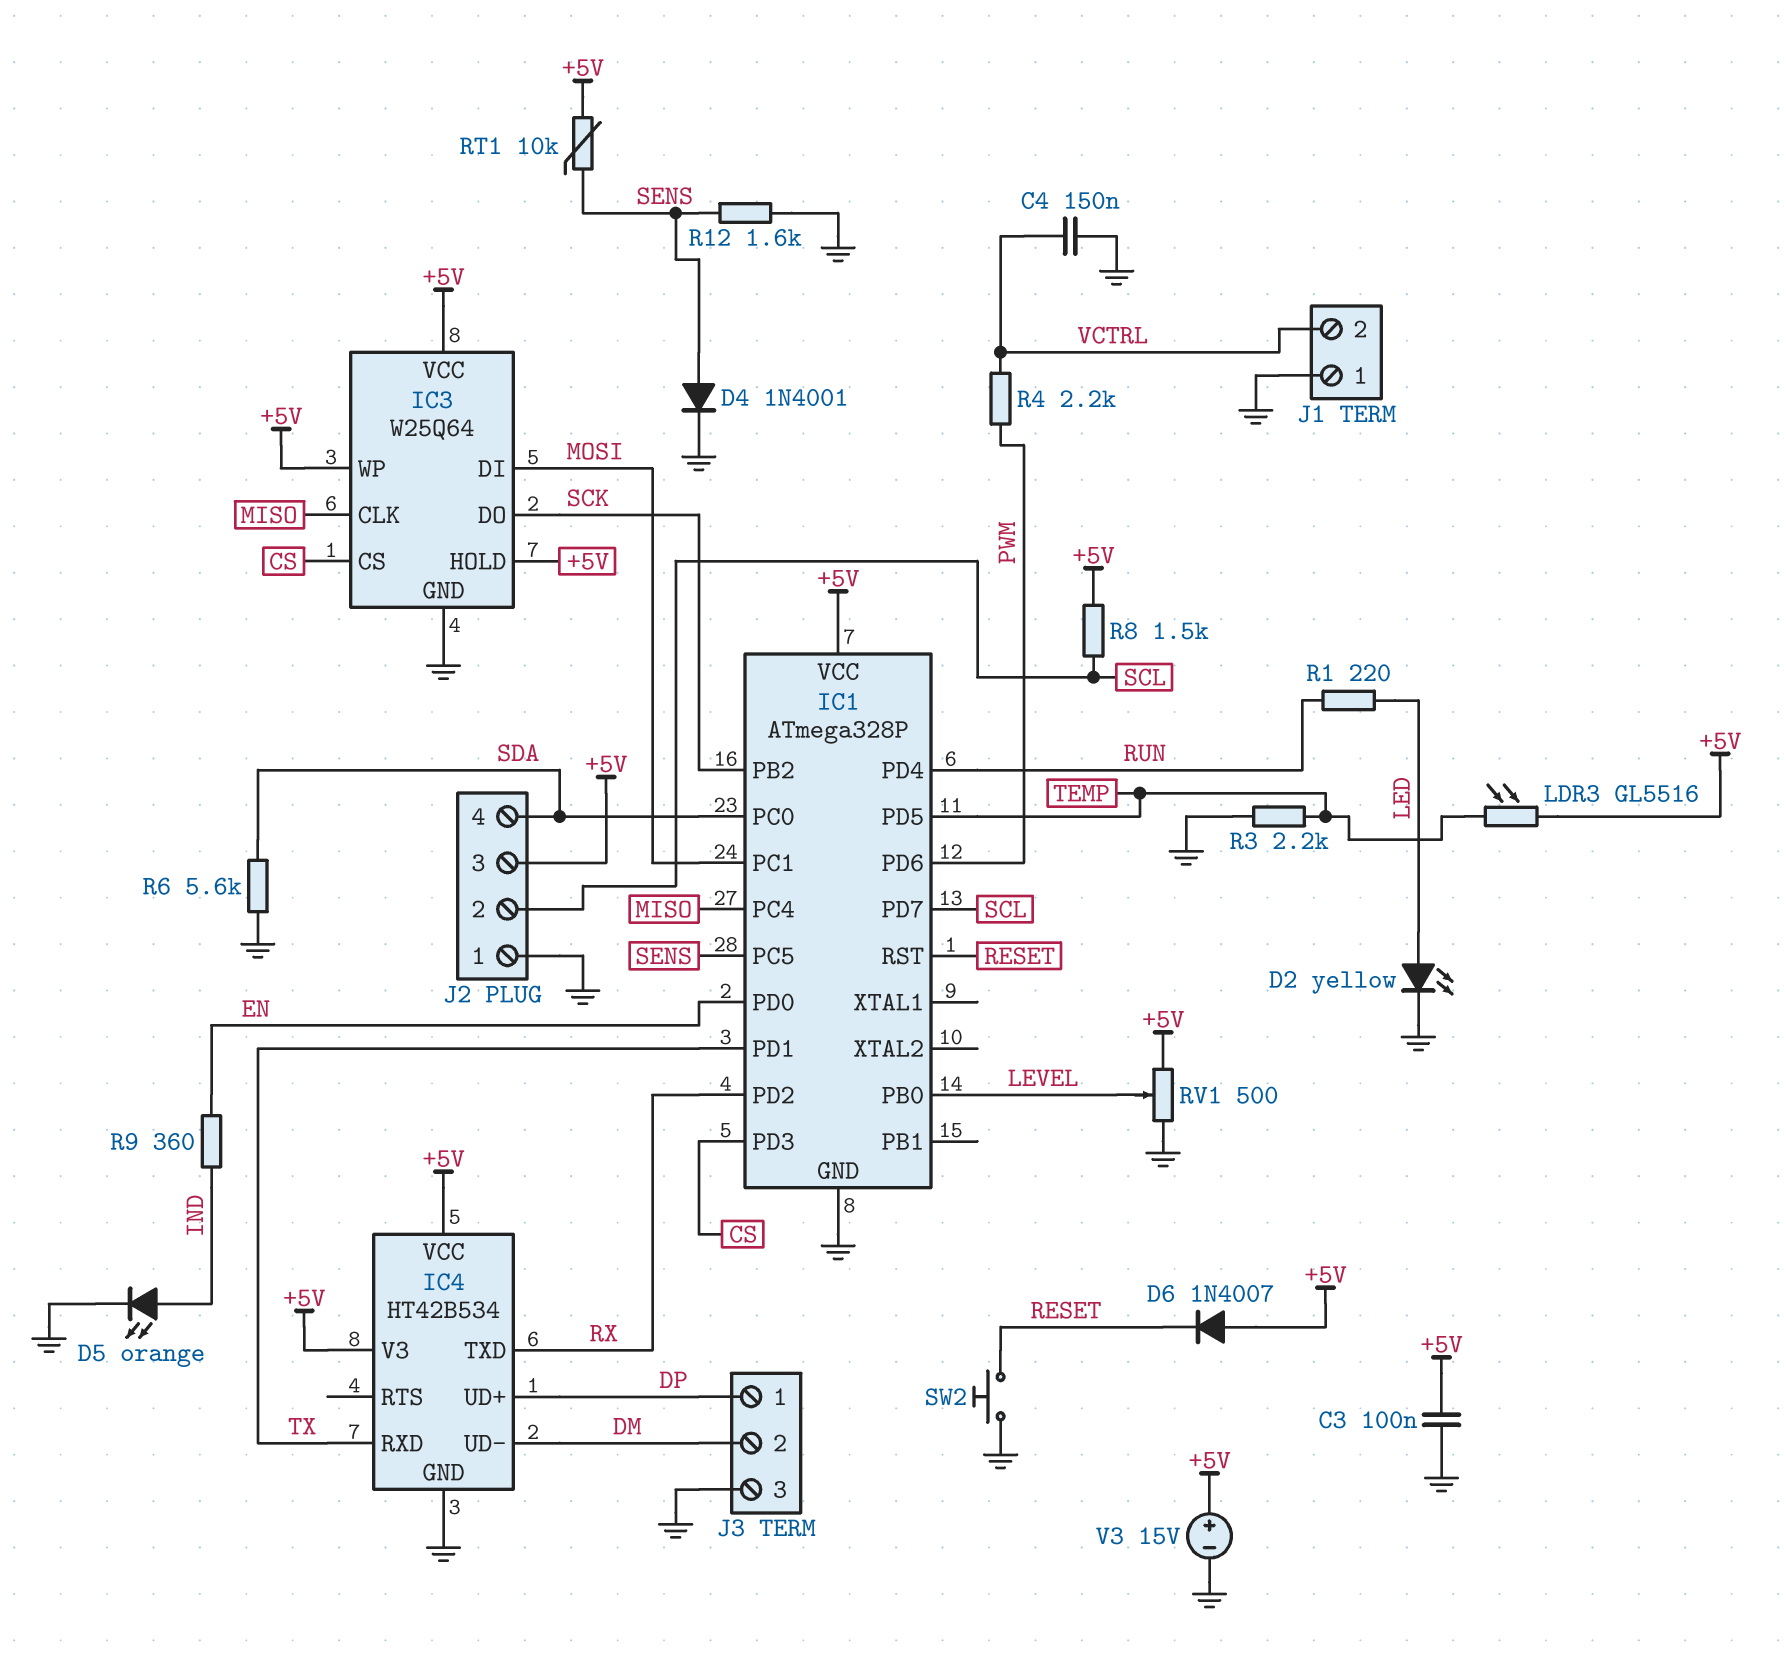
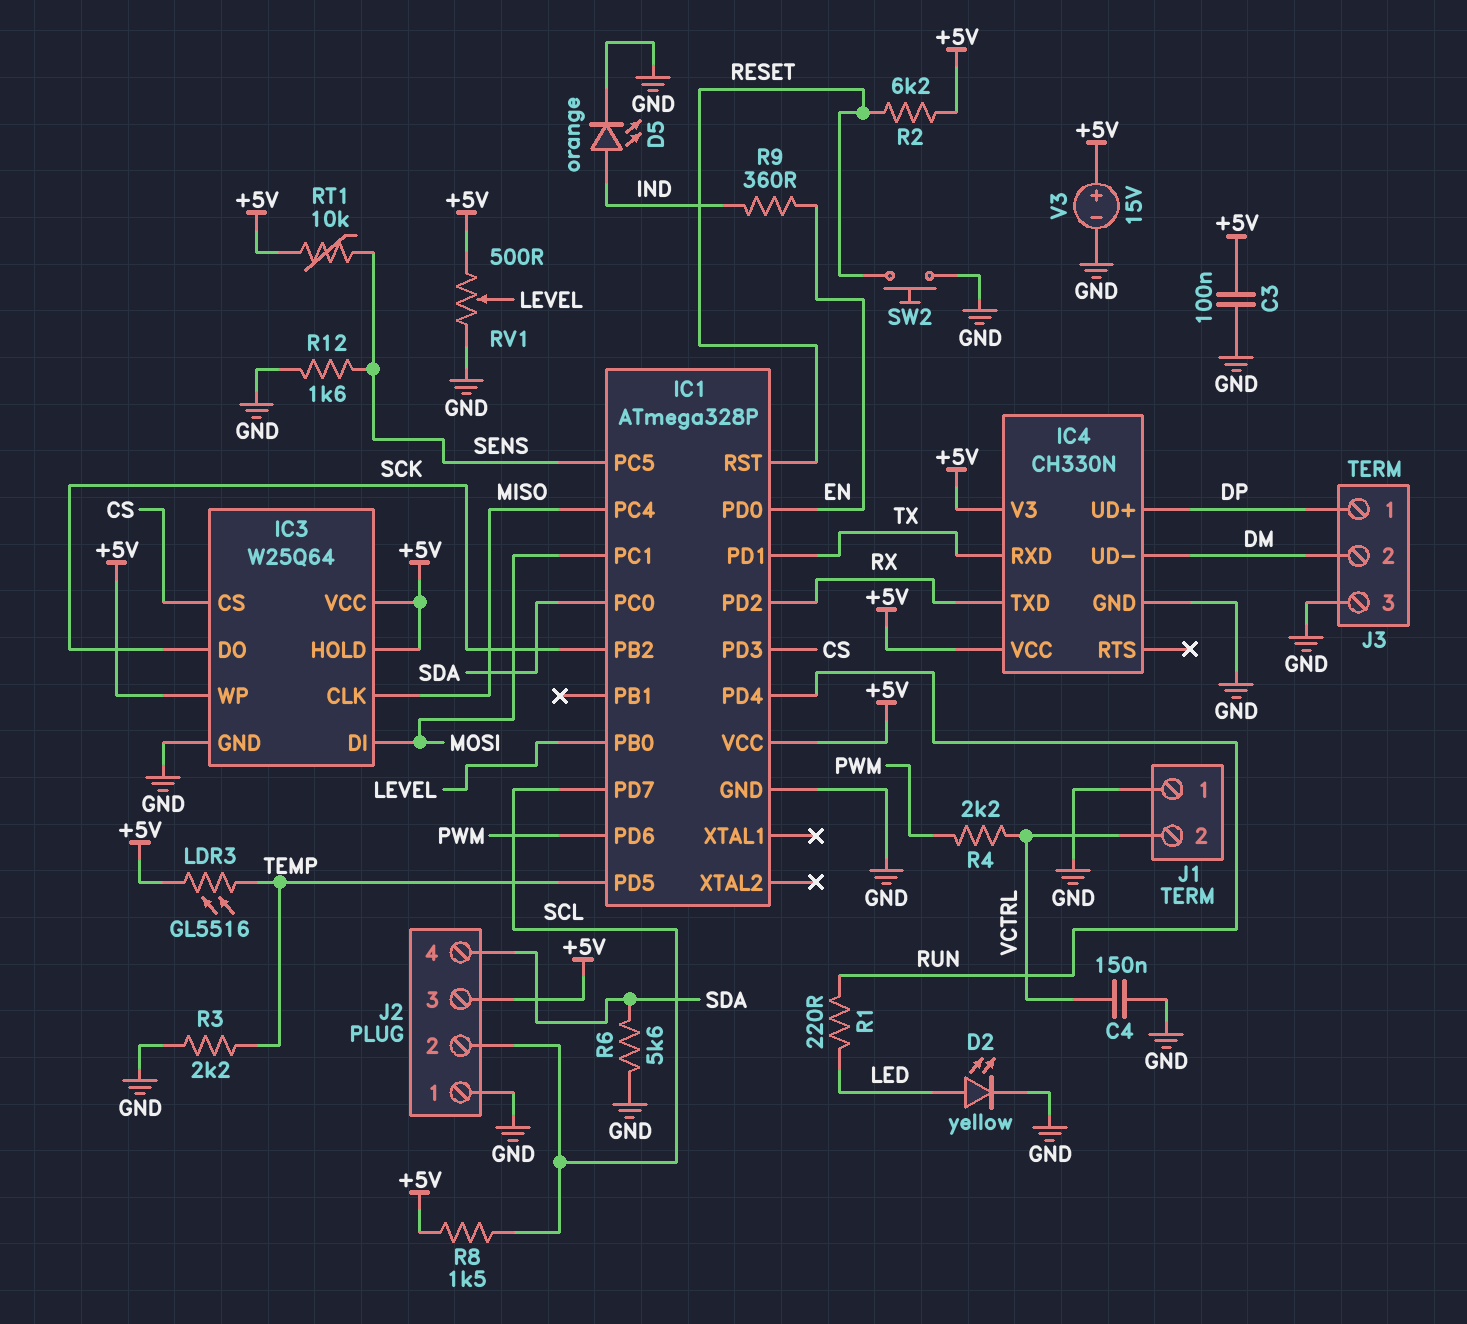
D4: diode 1N4001 (A SENS, K GND) -> none
D6: diode 1N4007 (A +5V, K RESET) -> none
IC4: HT42B534 -> CH330N
R2: none -> 6.2k (+5V, RESET)

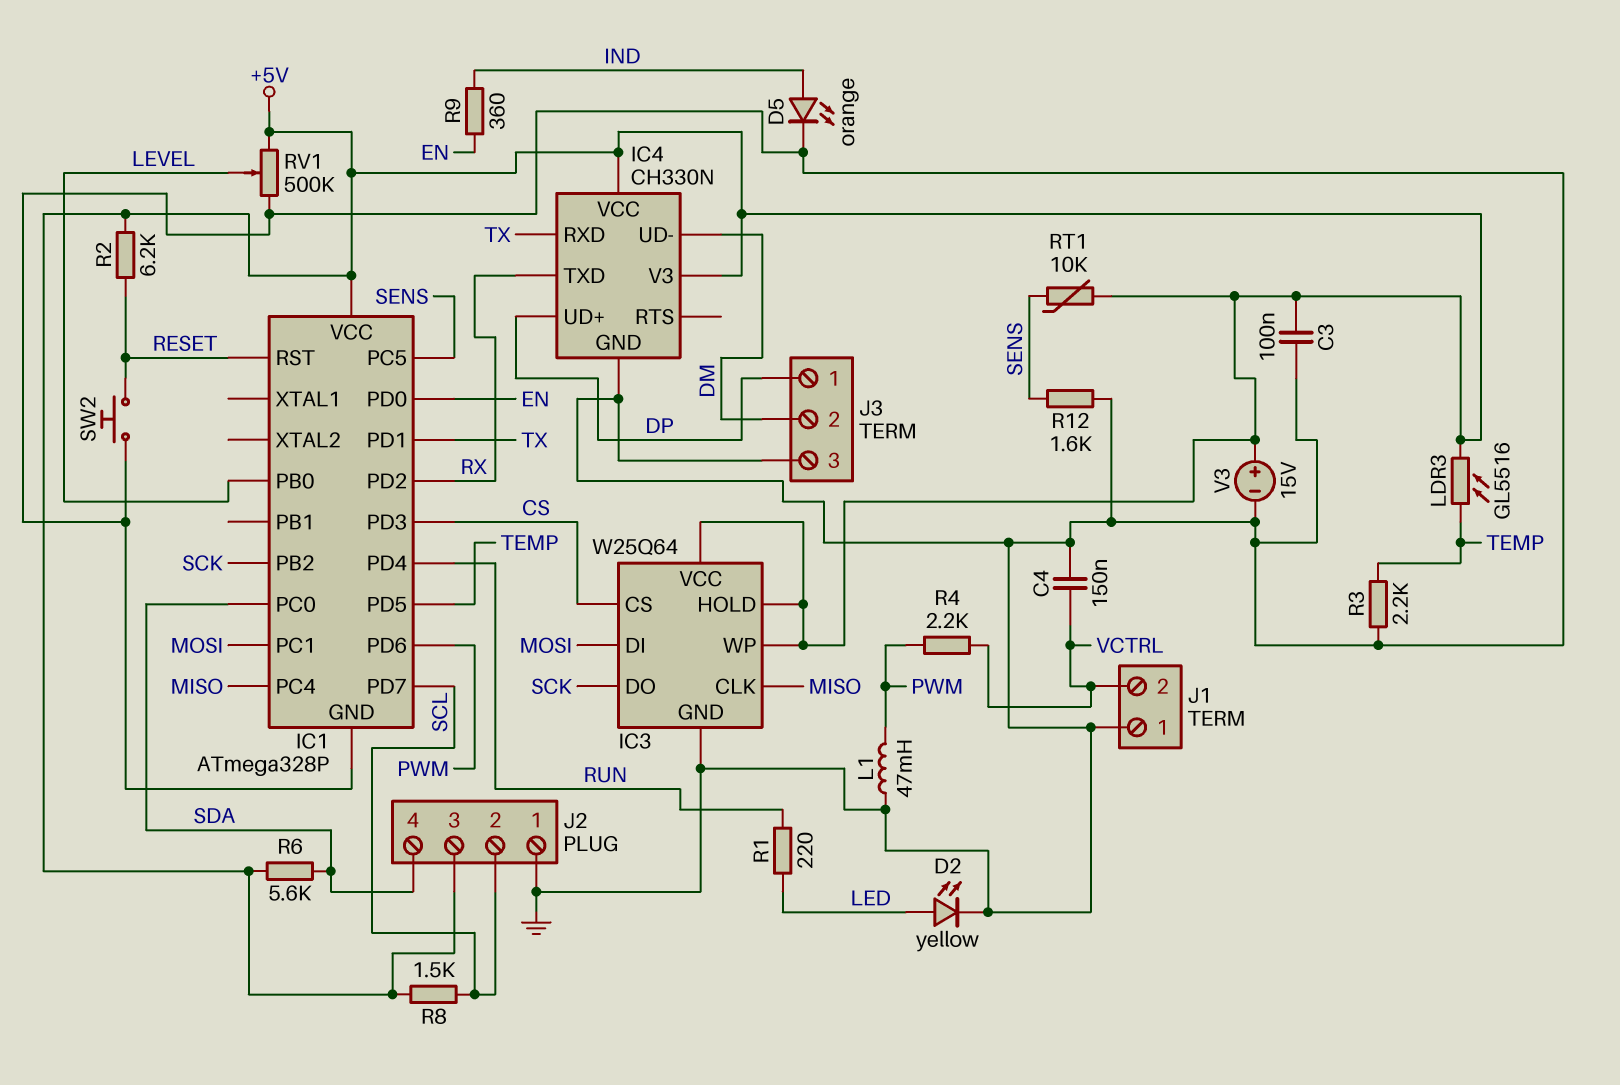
L1: none -> 47mH (GND, PWM)
R6: 5.6k (GND, SDA) -> 5.6k (+5V, SDA)
RV1: 500 (+5V, GND, wiper LEVEL) -> 500k (+5V, GND, wiper LEVEL)

